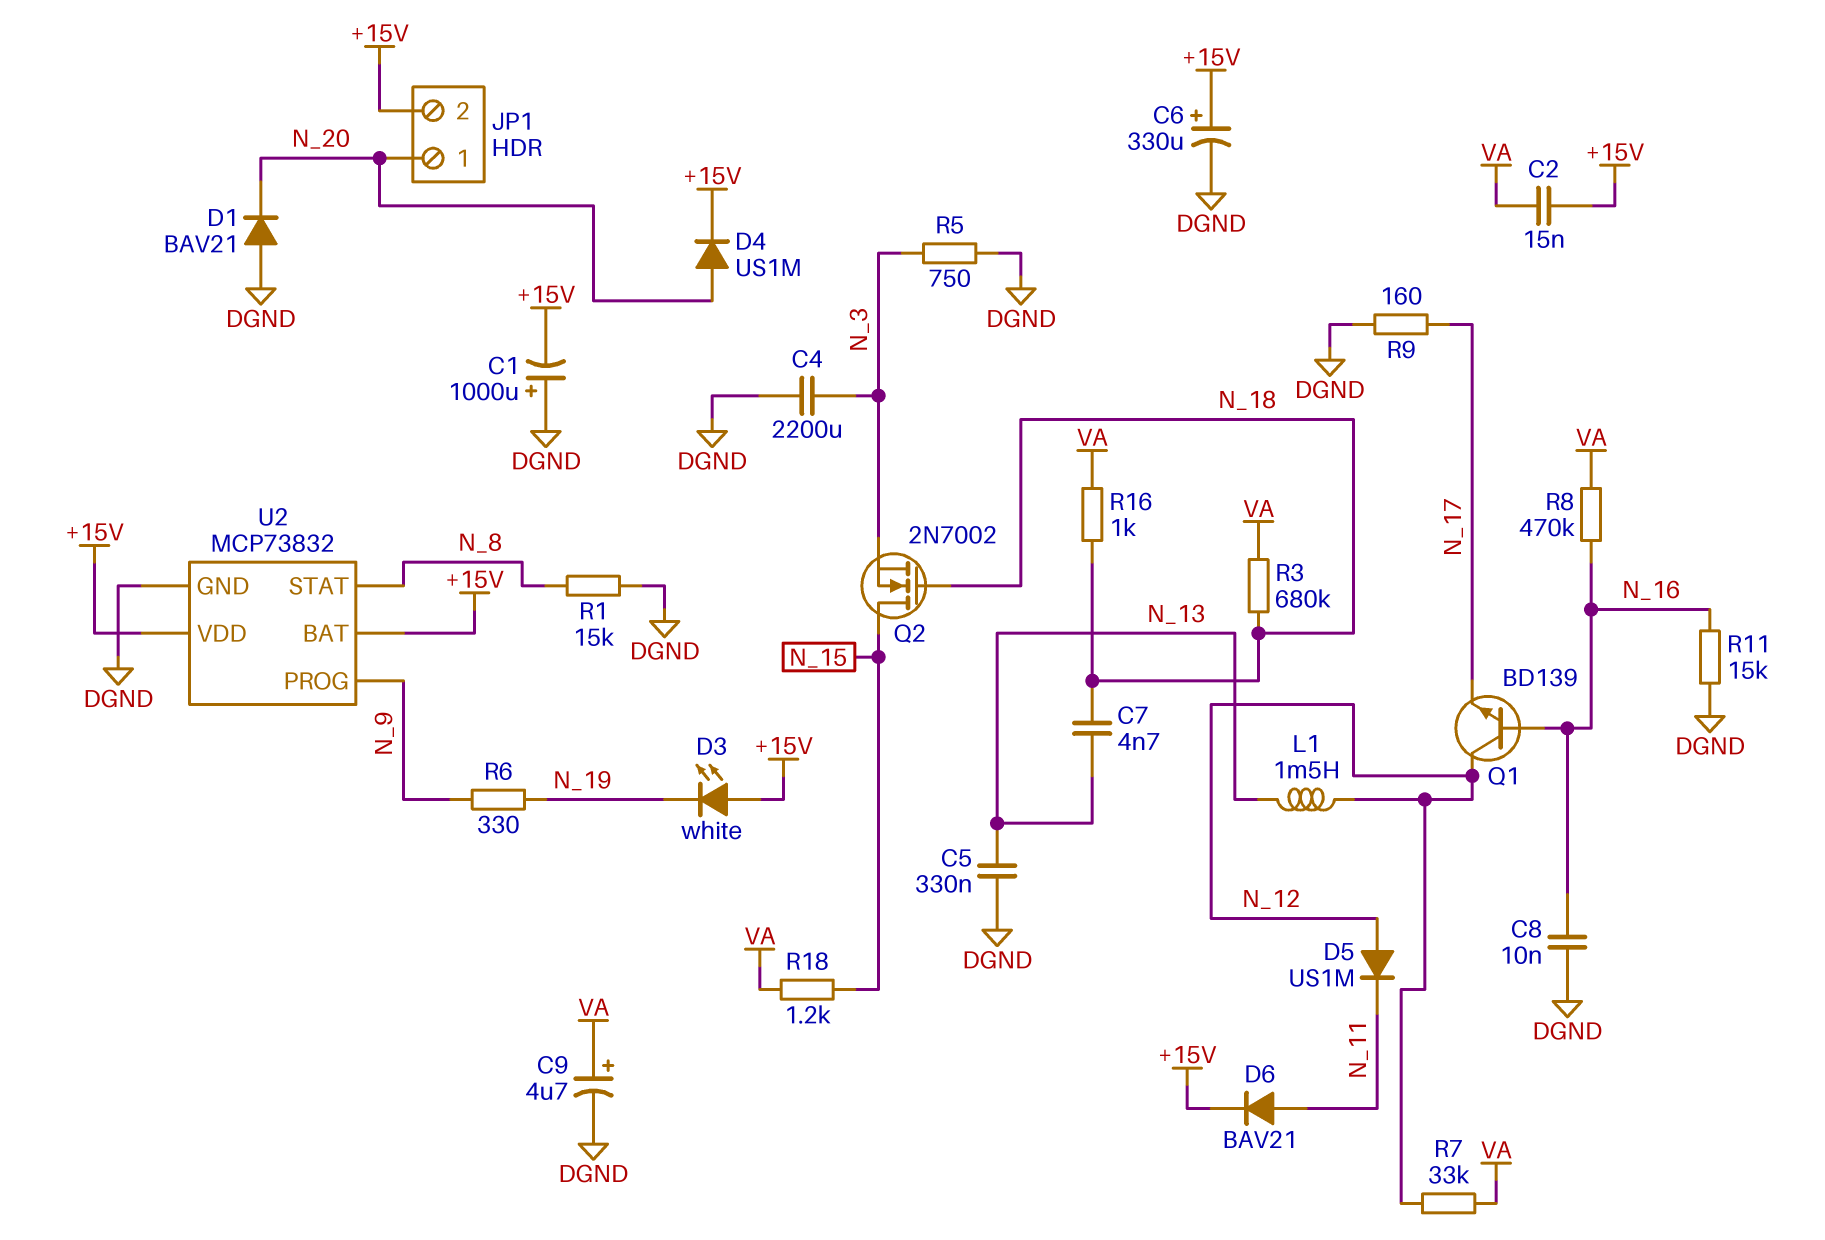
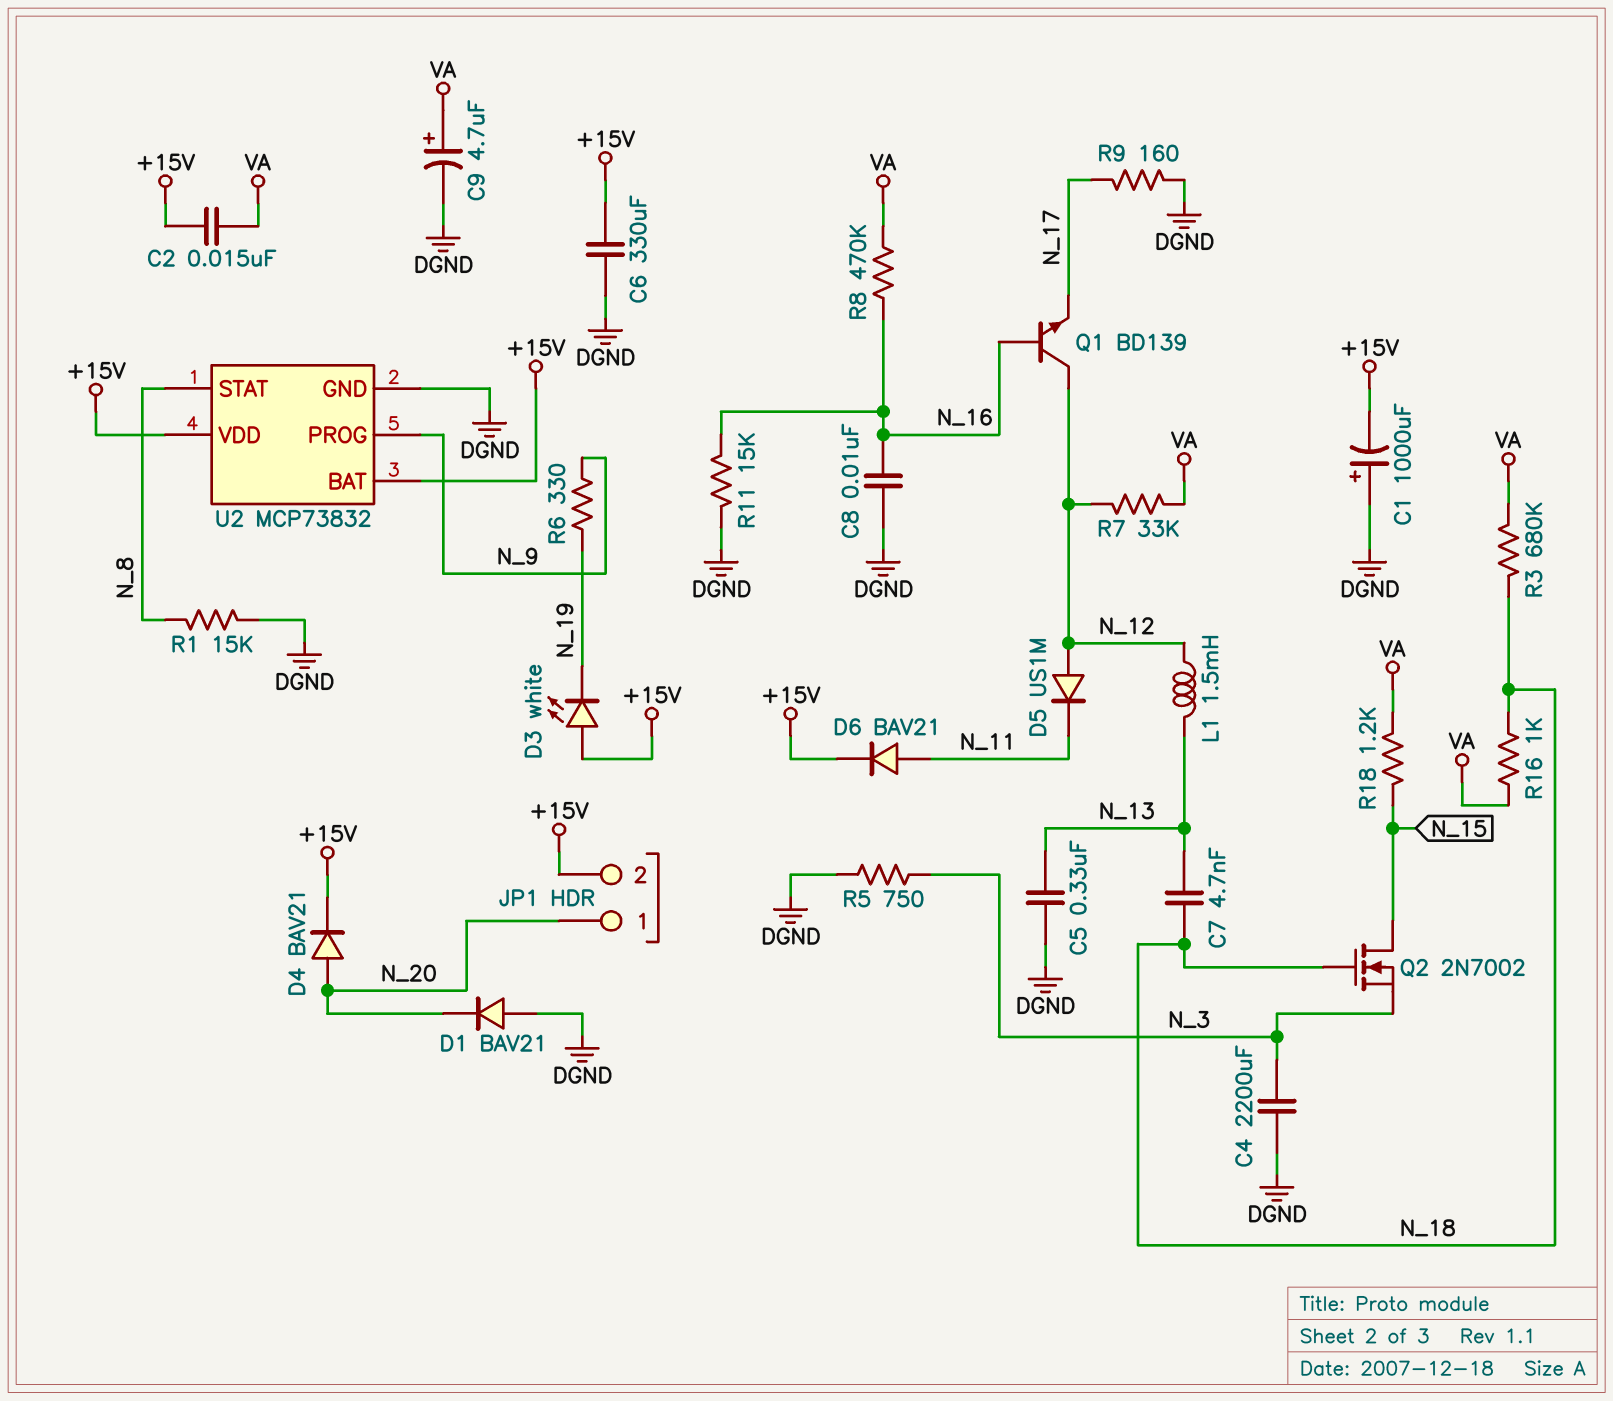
C6: 330uF (plus +15V, minus DGND) -> 330uF (+15V, DGND)
D4: diode US1M (A N_20, K +15V) -> diode BAV21 (A N_20, K +15V)

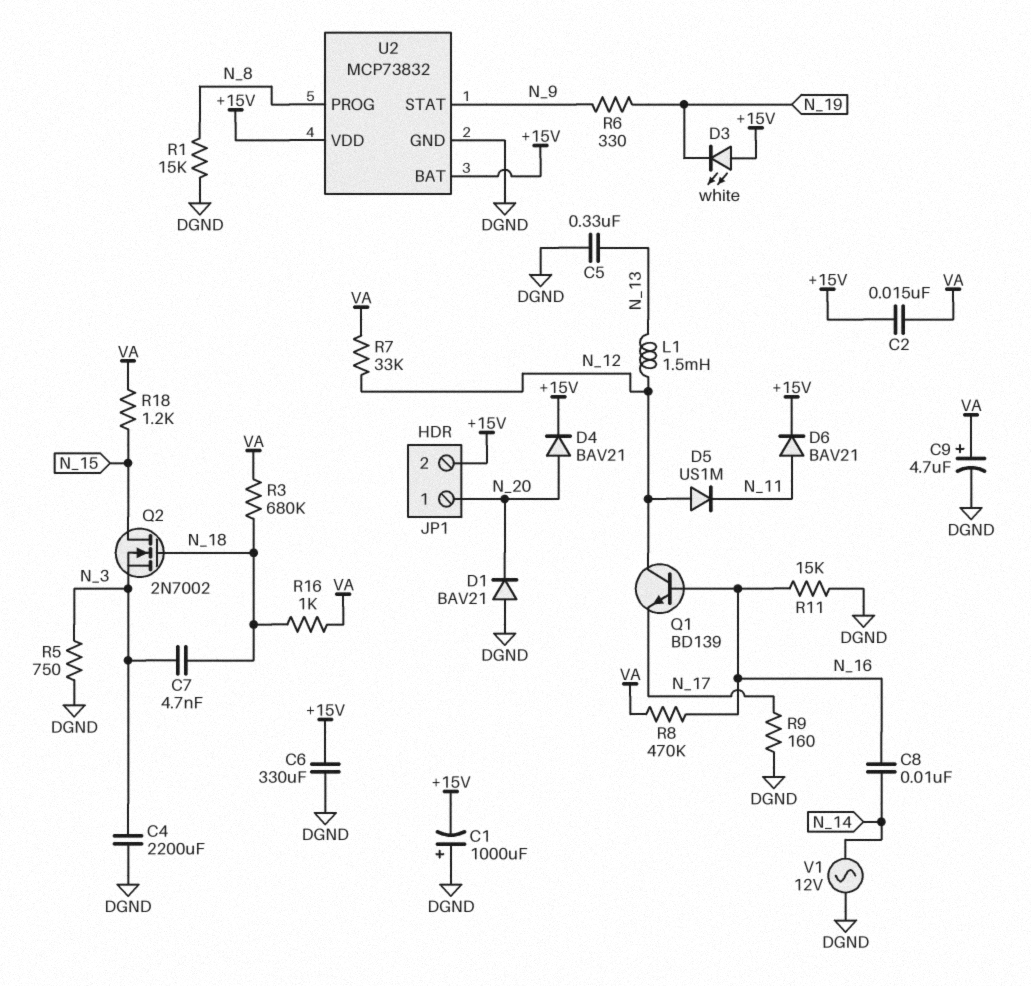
C7: 4.7nF (N_13, N_18) -> 4.7nF (N_3, N_18)
C8: 10nF (DGND, N_16) -> 10nF (N_14, N_16)
U2 pin PROG: N_9 -> N_8
U2 pin STAT: N_8 -> N_9
V1: none -> AC 12V (DGND, N_14)

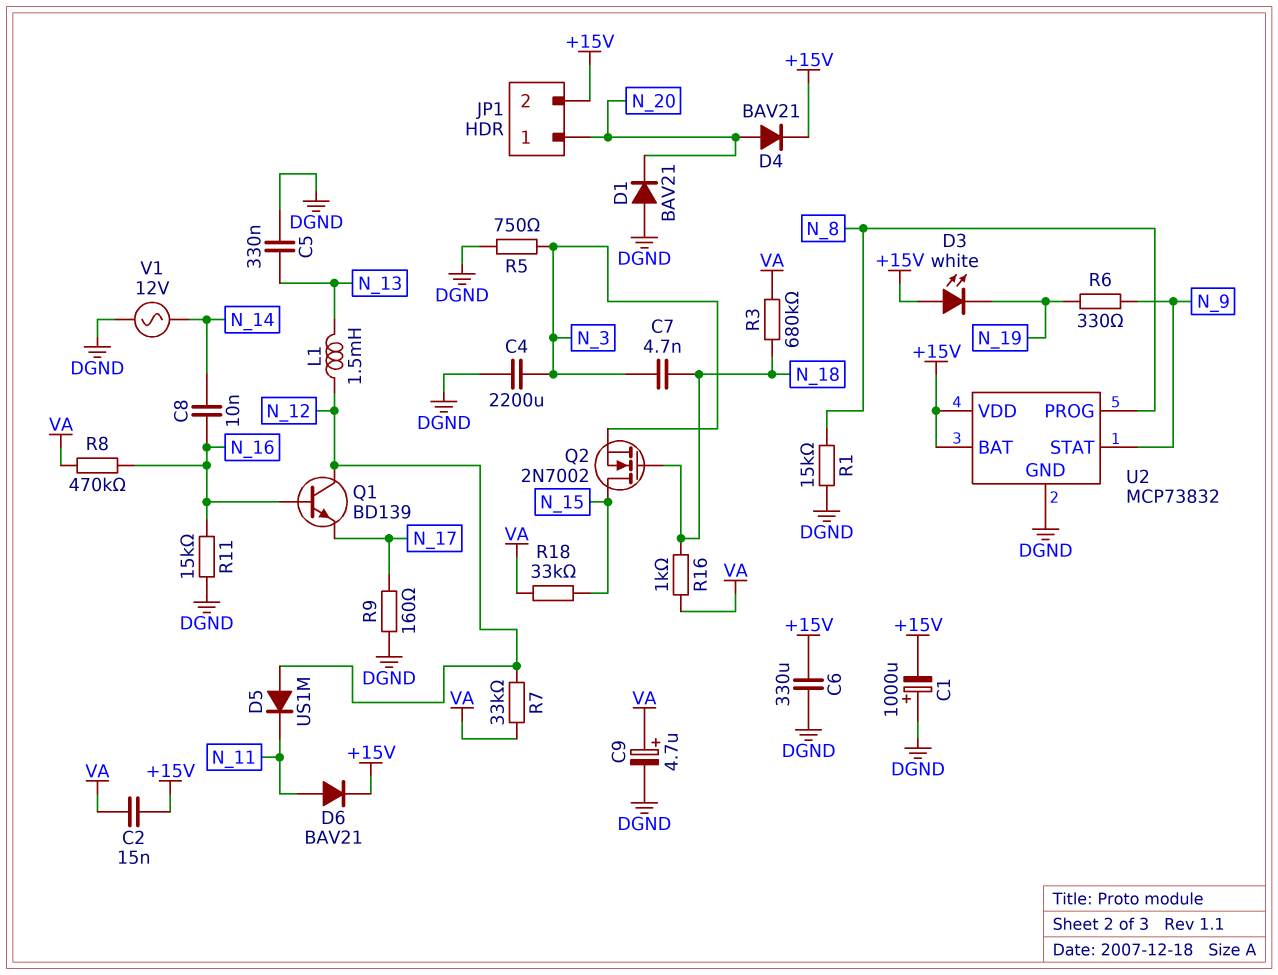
R18: 1.2k (N_15, VA) -> 33k (N_15, VA)

